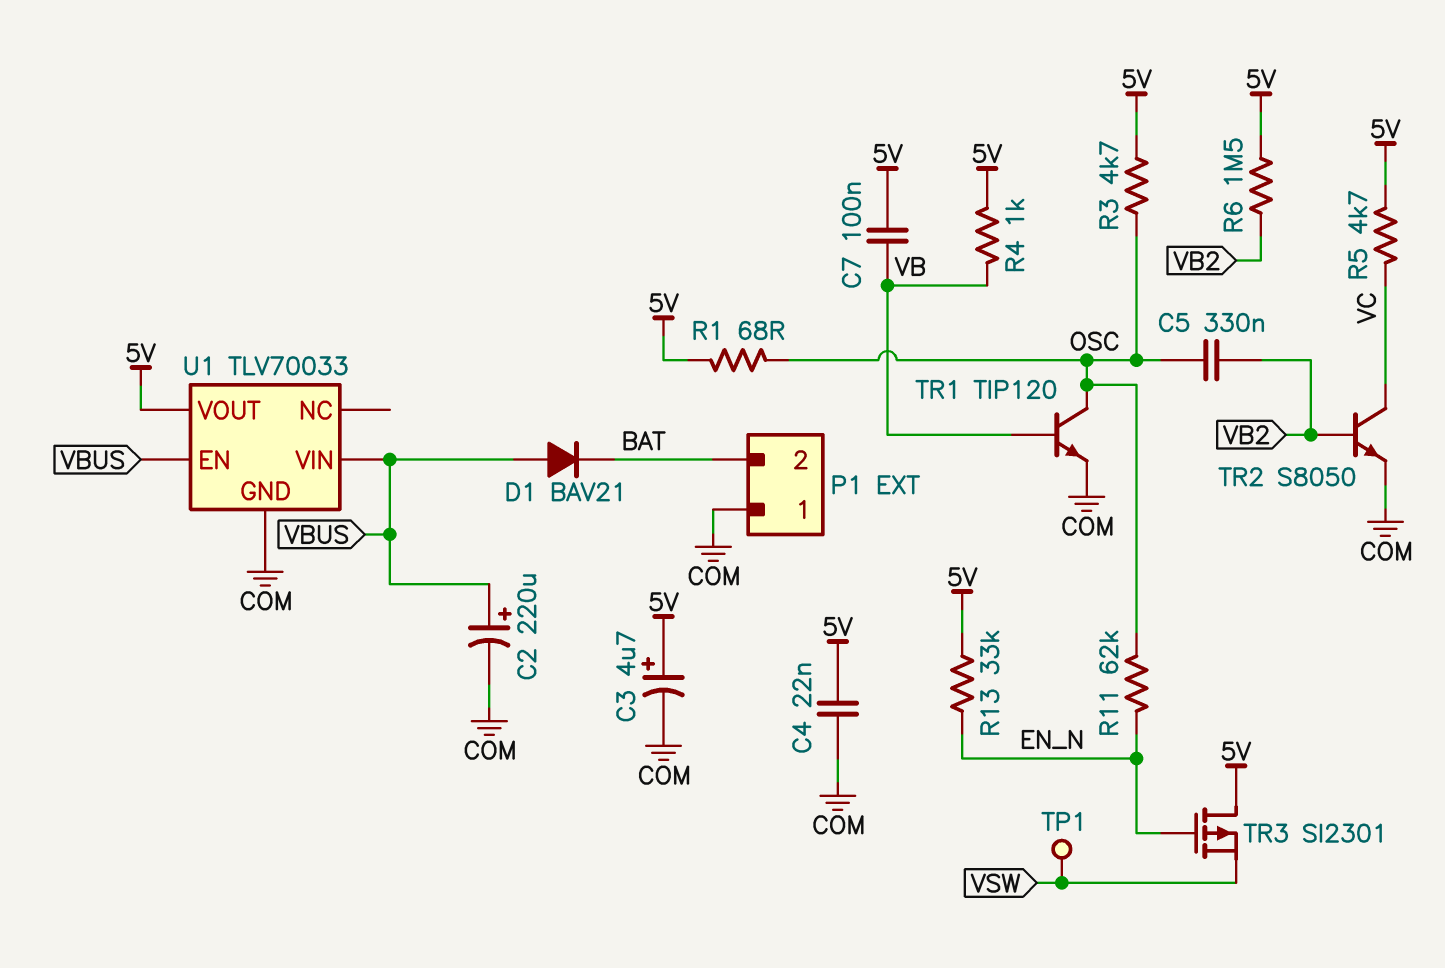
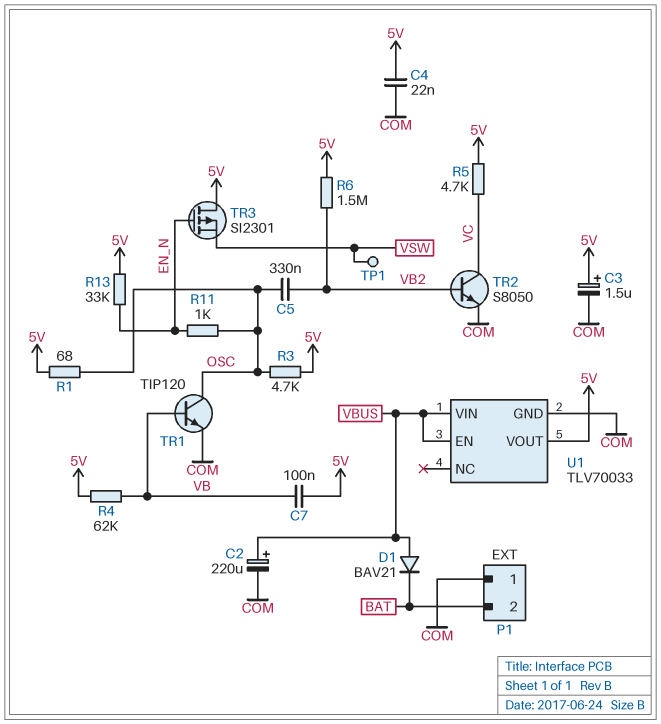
C3: 4.7uF (plus 5V, minus COM) -> 1.5uF (plus 5V, minus COM)
R4: 1k (5V, VB) -> 62k (5V, VB)
R11: 62k (EN_N, OSC) -> 1k (EN_N, OSC)

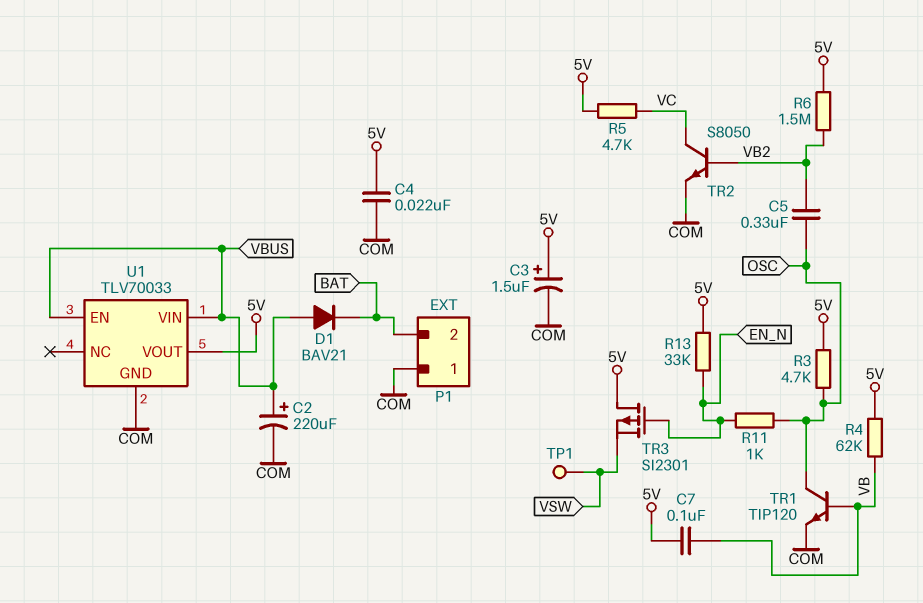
R1: 68 (5V, OSC) -> none

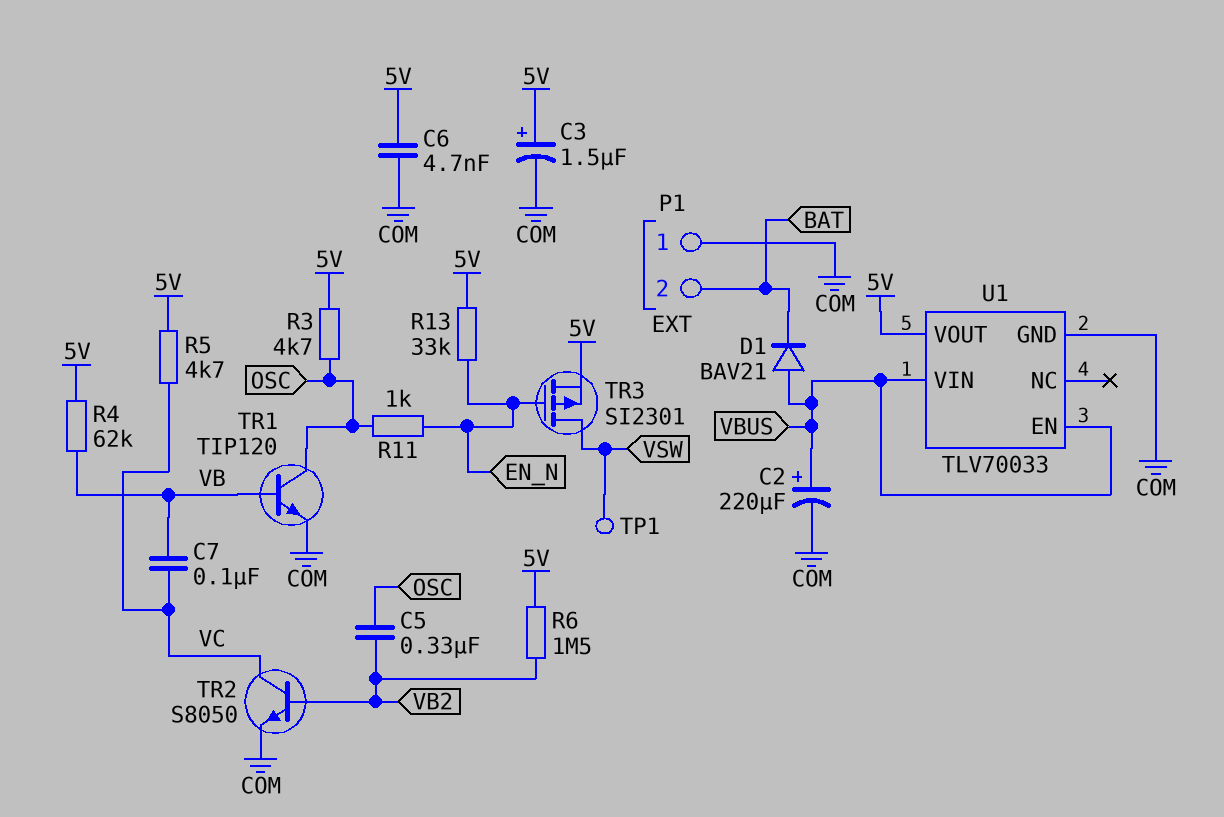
C4: 22nF (5V, COM) -> none
C6: none -> 4.7nF (5V, COM)
C7: 100nF (5V, VB) -> 100nF (VB, VC)
TR3: PMOS SI2301 (G EN_N, D 5V, S VSW) -> PMOS SI2301 (G EN_N, D VSW, S 5V)

